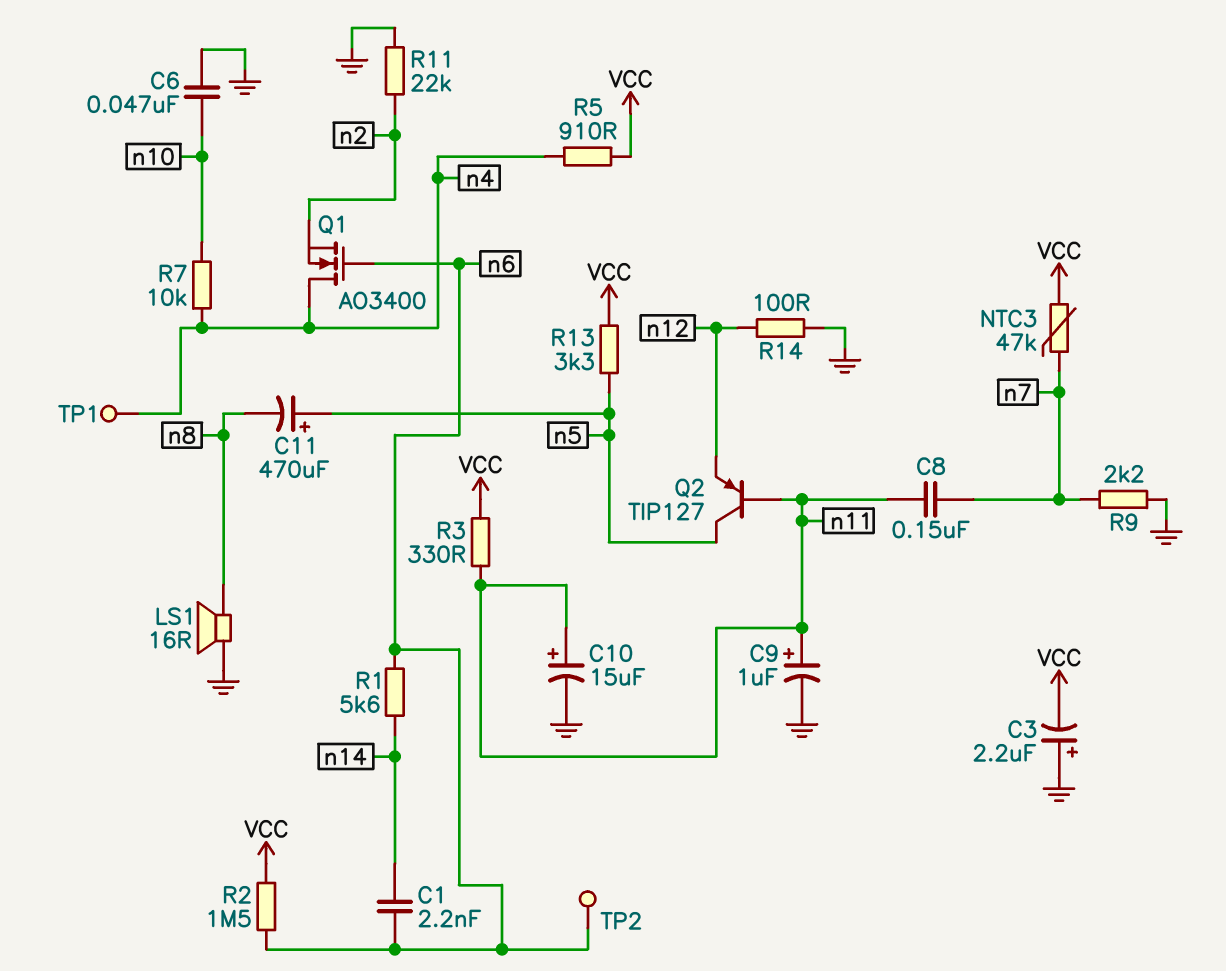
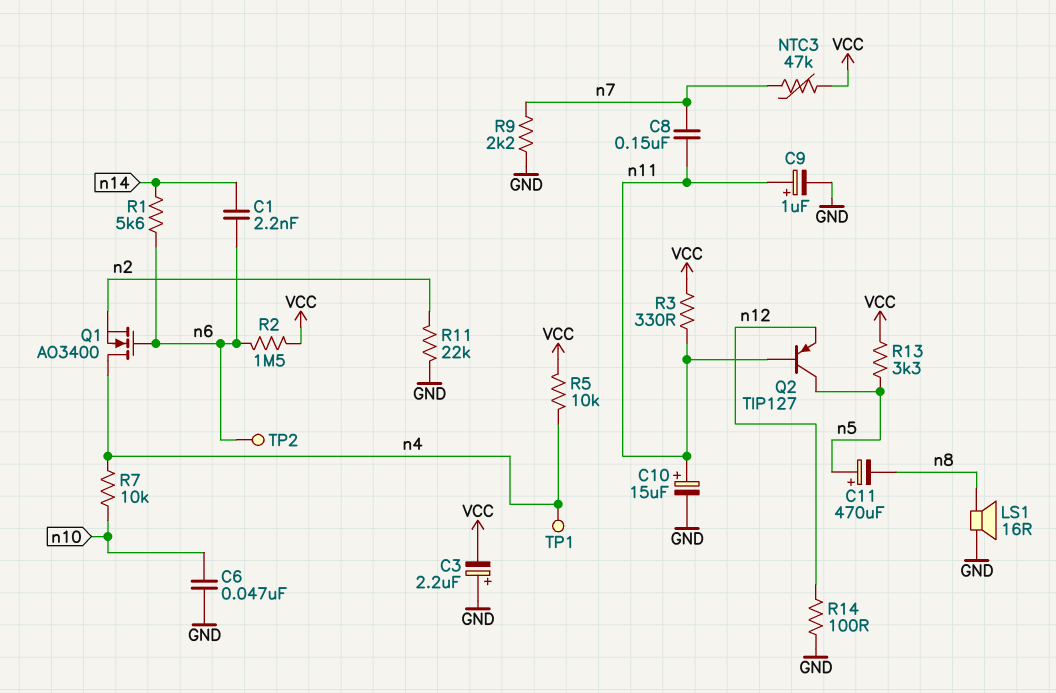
R5: 910 (VCC, n4) -> 10k (VCC, n4)

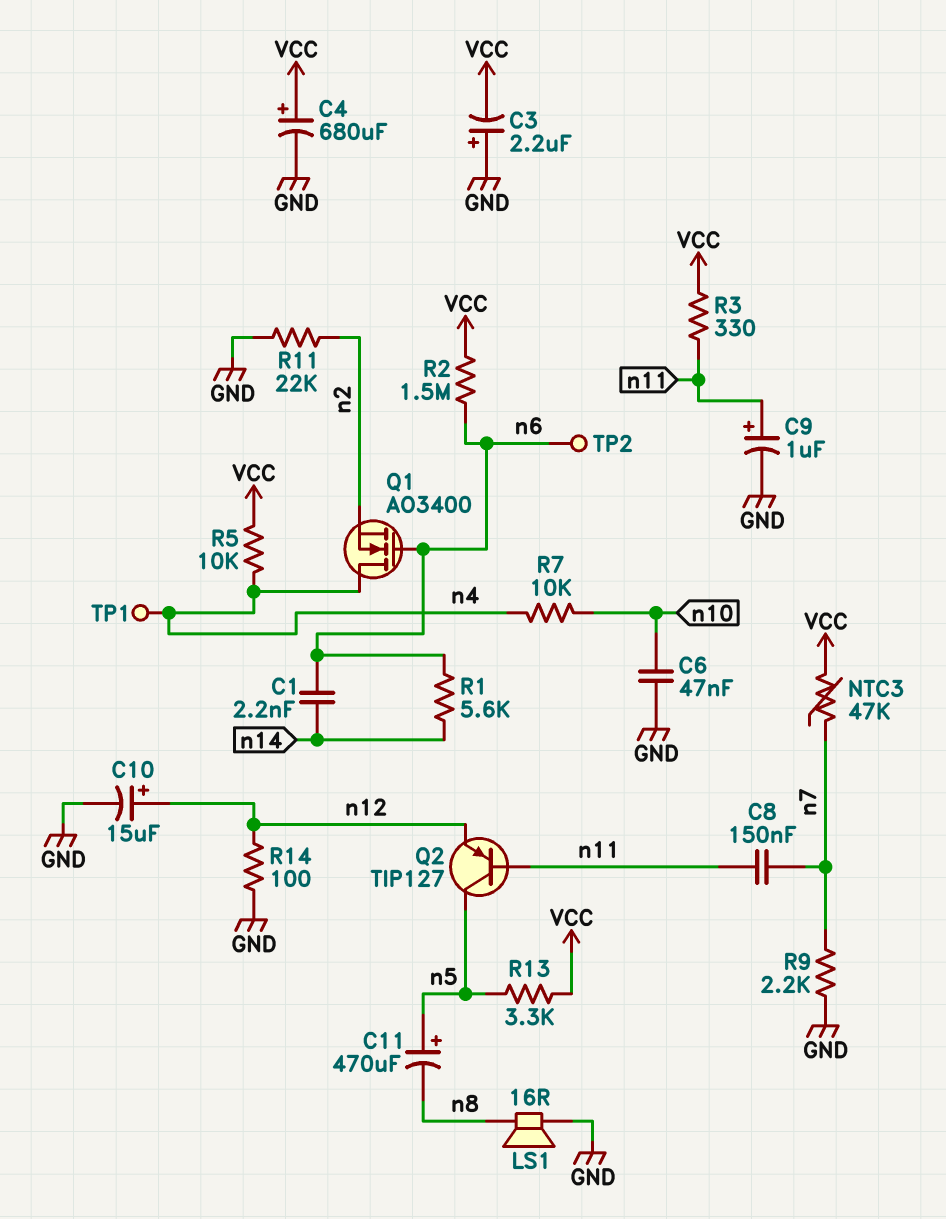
C4: none -> 680uF (plus VCC, minus GND)
C10: 15uF (plus n11, minus GND) -> 15uF (plus n12, minus GND)

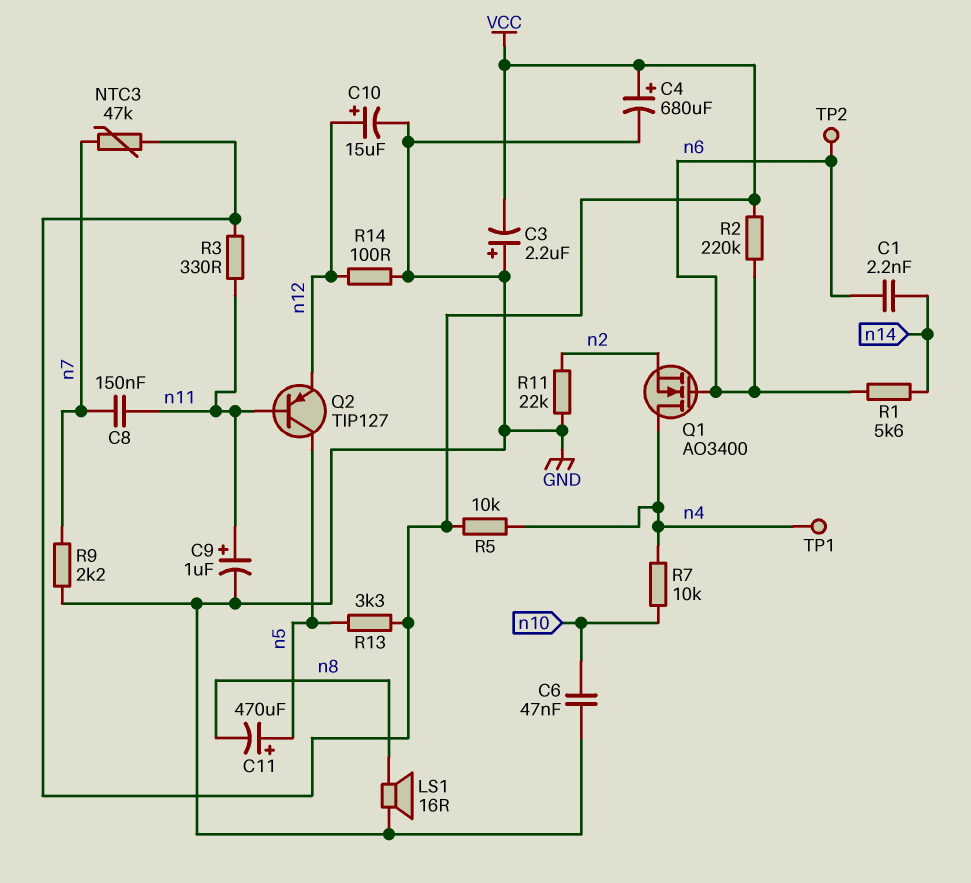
R2: 1.5M (VCC, n6) -> 220k (VCC, n6)

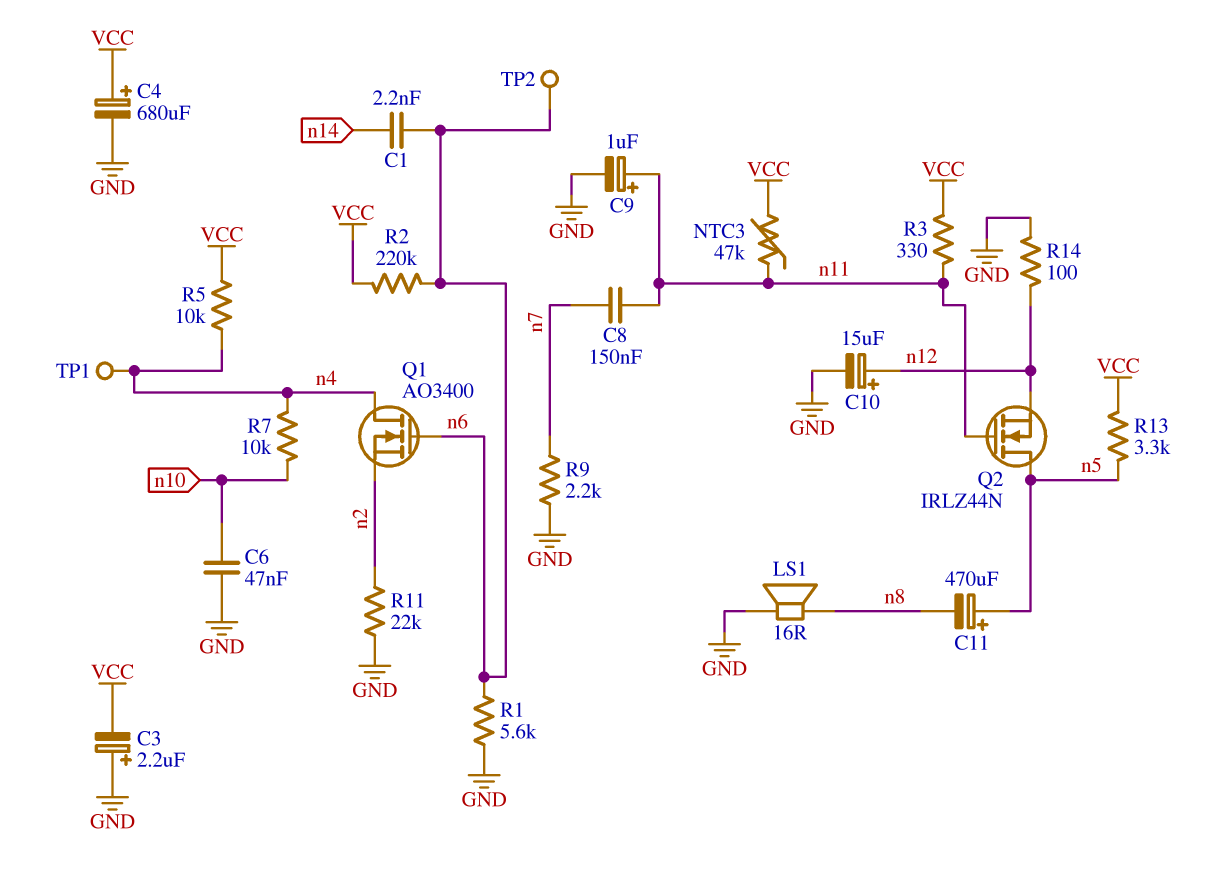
NTC3: 47k (VCC, n7) -> 47k (VCC, n11)
Q2: PNP TIP127 (B n11, C n5, E n12) -> NMOS IRLZ44N (G n11, D n5, S n12)
R1: 5.6k (n6, n14) -> 5.6k (GND, n6)

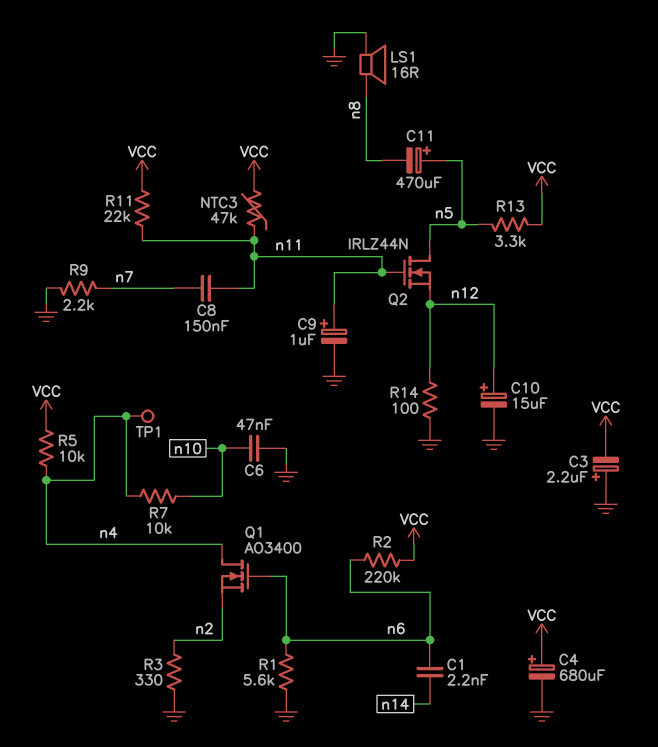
R3: 330 (VCC, n11) -> 330 (GND, n2)
R11: 22k (GND, n2) -> 22k (VCC, n11)
TP2: test point (n6) -> none

